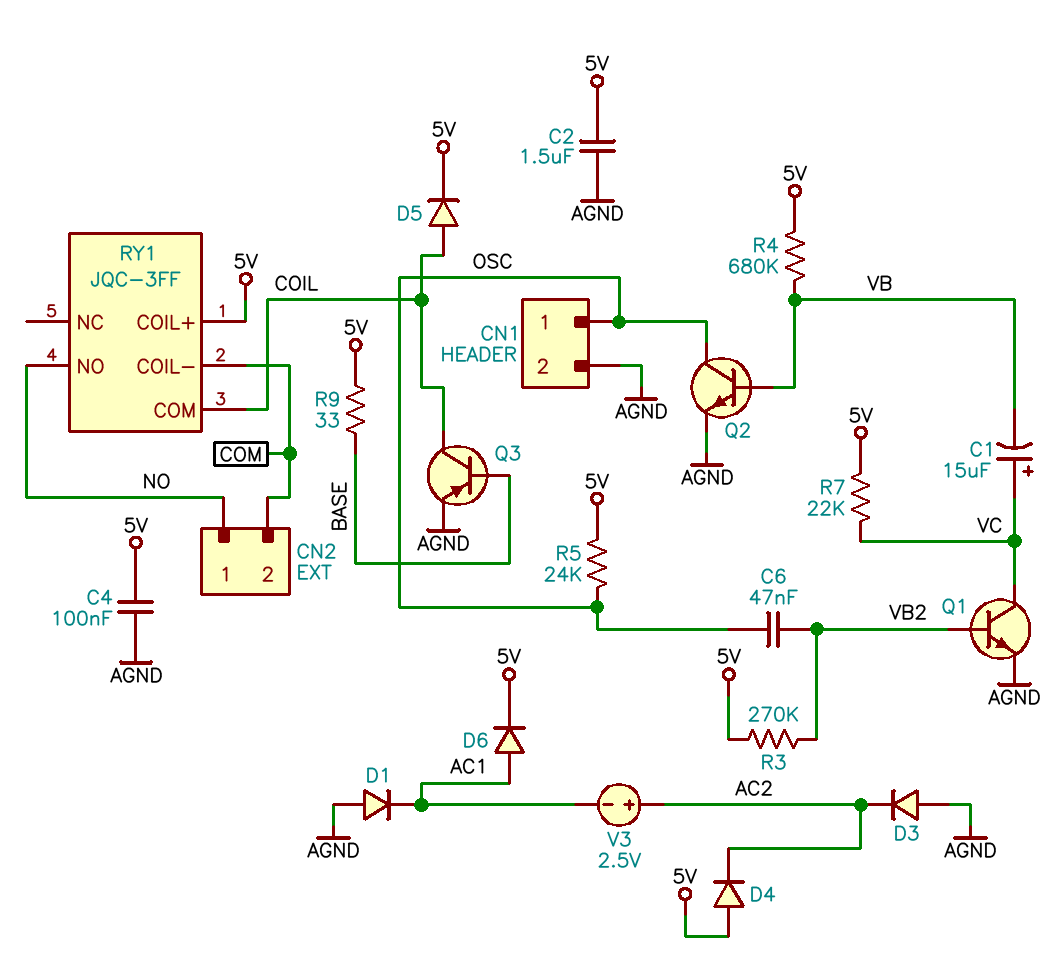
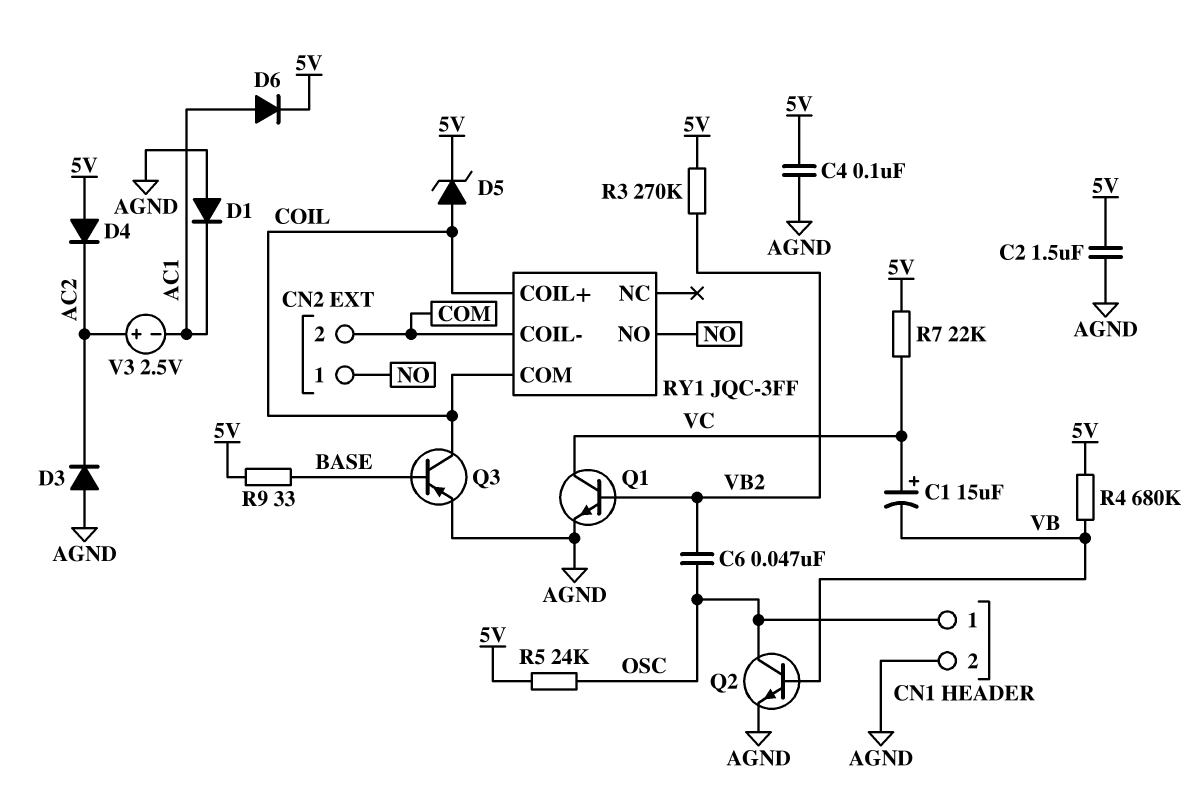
D5: diode (A COIL, K 5V) -> zener (A COIL, K 5V)
RY1 pin COIL+: 5V -> COIL

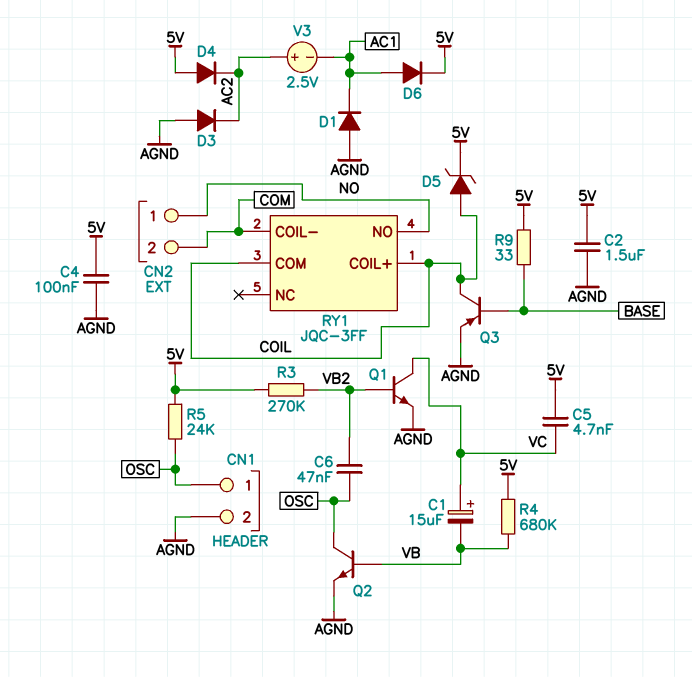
C5: none -> 4.7nF (5V, VC)
R7: 22k (5V, VC) -> none

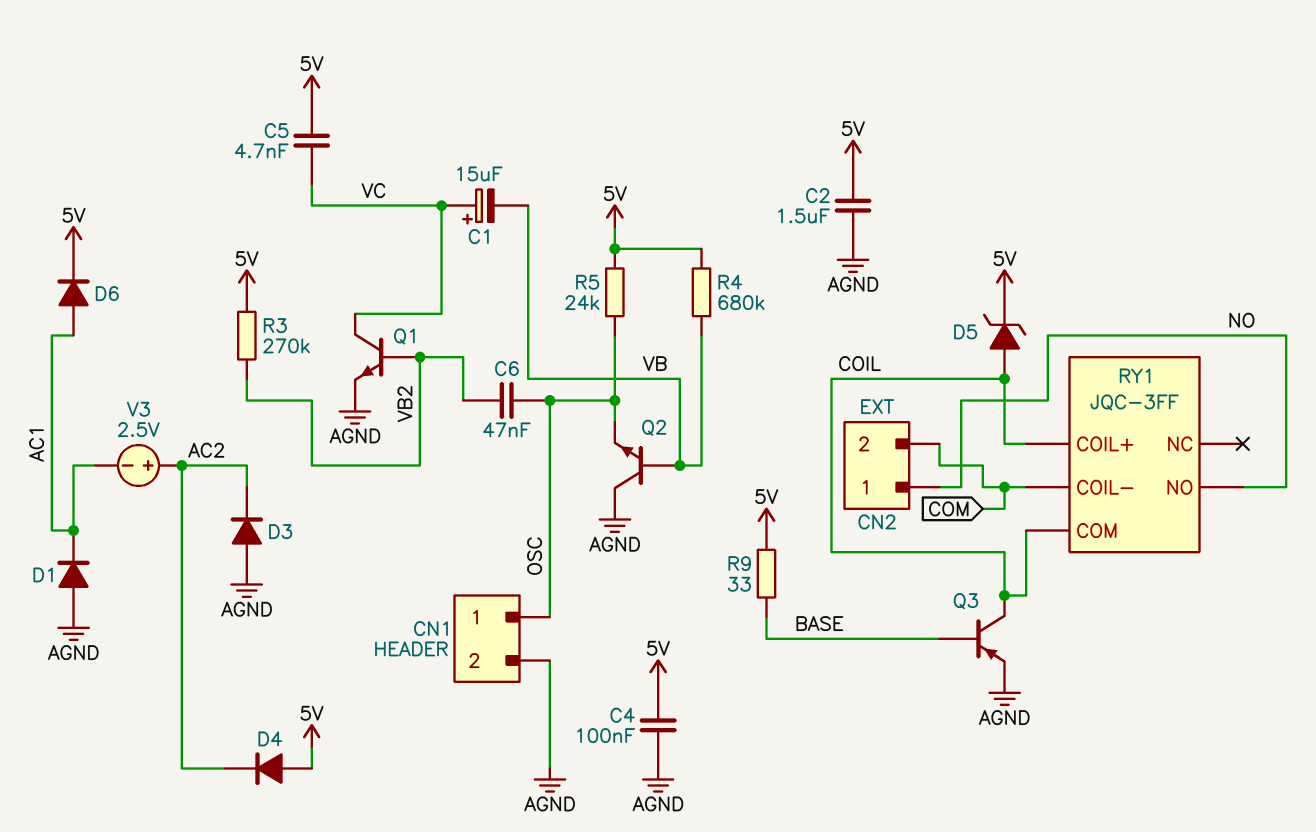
Q2: NPN (B VB, C OSC, E AGND) -> NPN (B VB, C AGND, E OSC)

